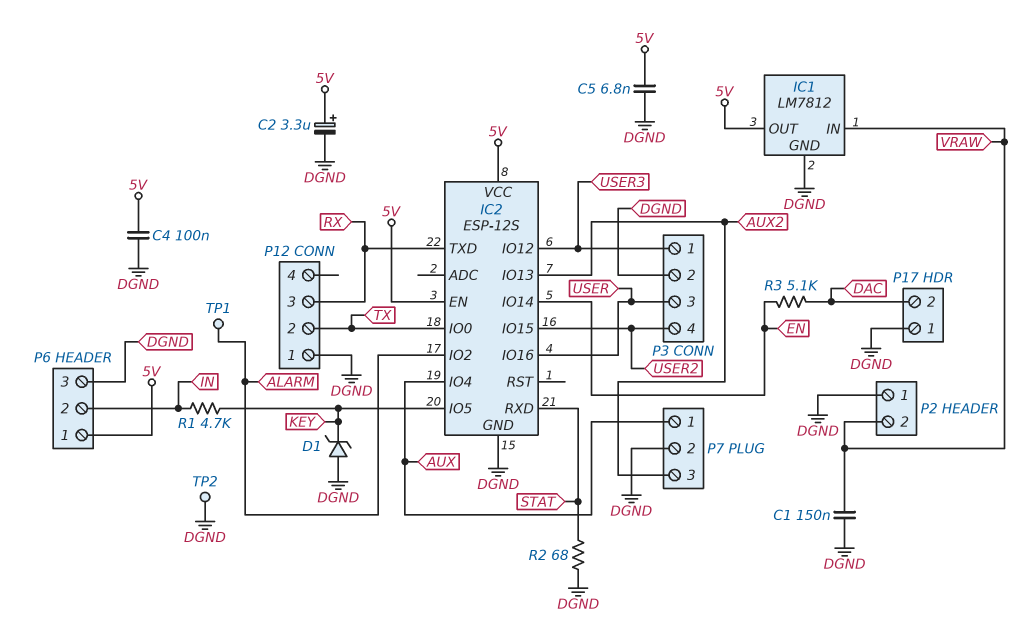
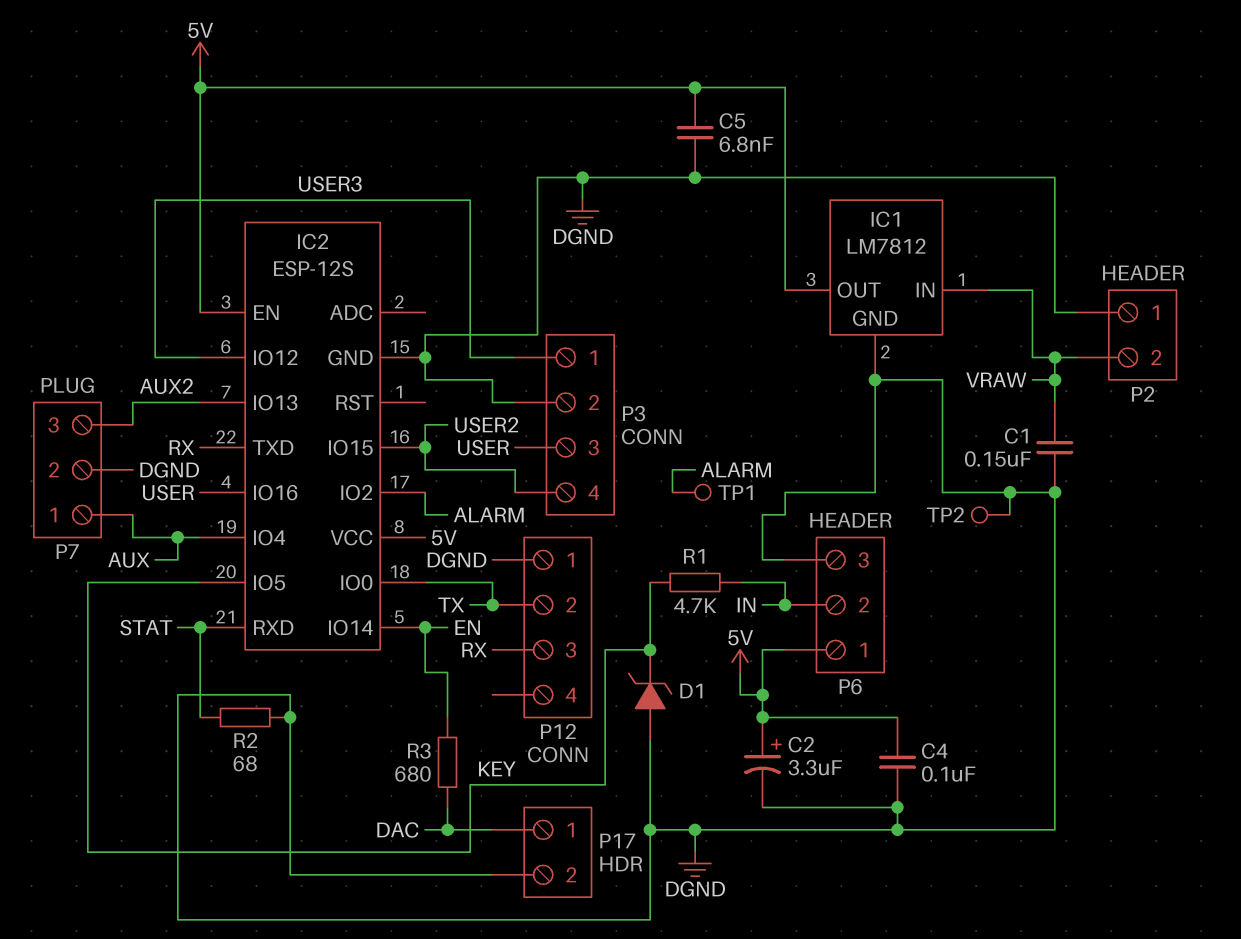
P17 pin 1: DGND -> DAC
P17 pin 2: DAC -> DGND
R3: 5.1k (DAC, EN) -> 680 (DAC, EN)

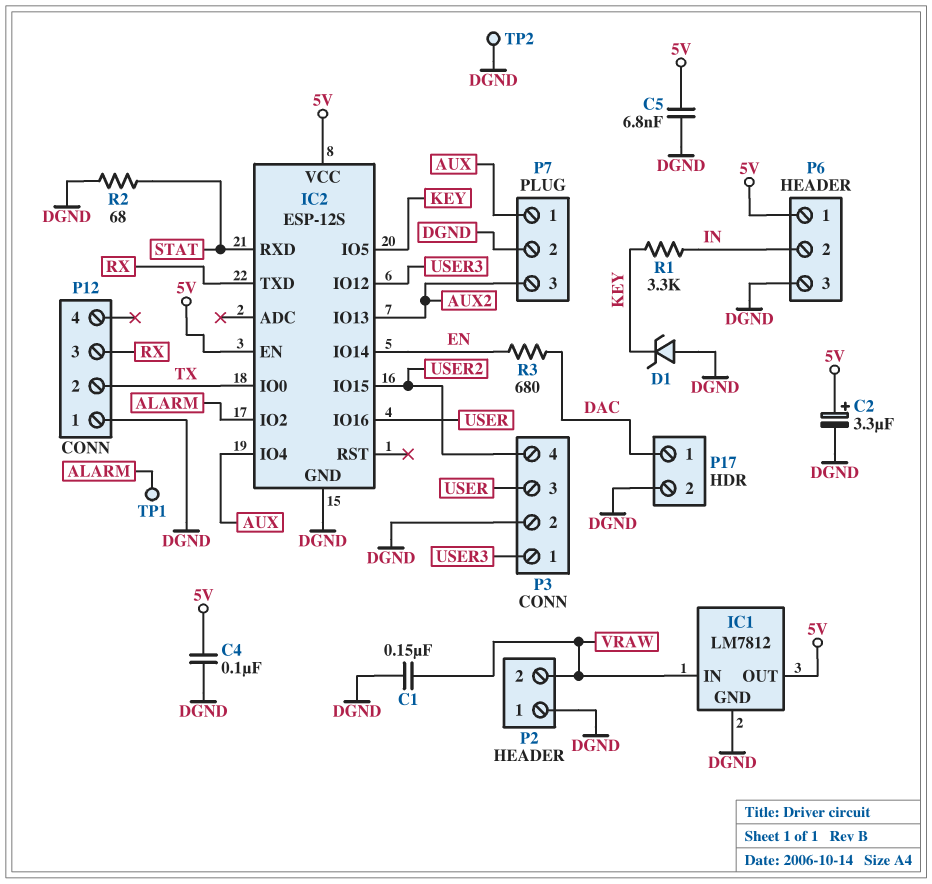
R1: 4.7k (IN, KEY) -> 3.3k (IN, KEY)

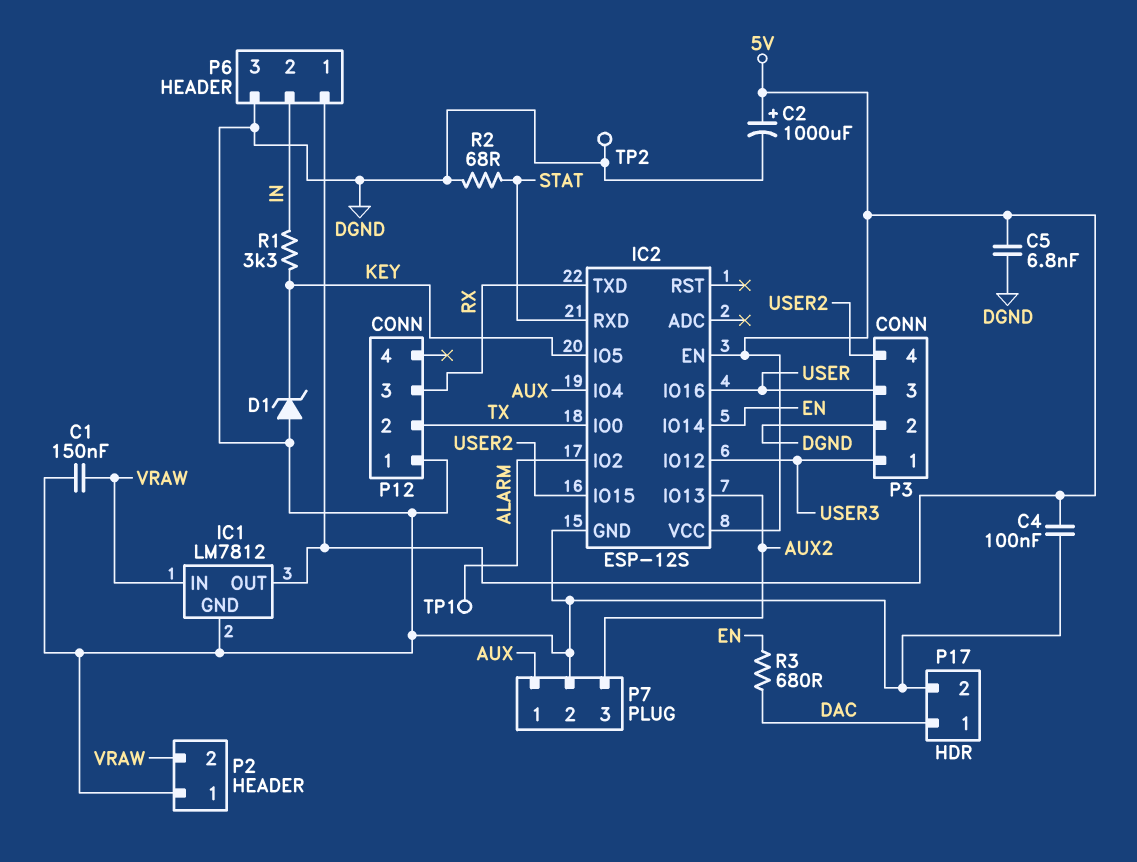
C2: 3.3uF (plus 5V, minus DGND) -> 1000uF (plus 5V, minus DGND)

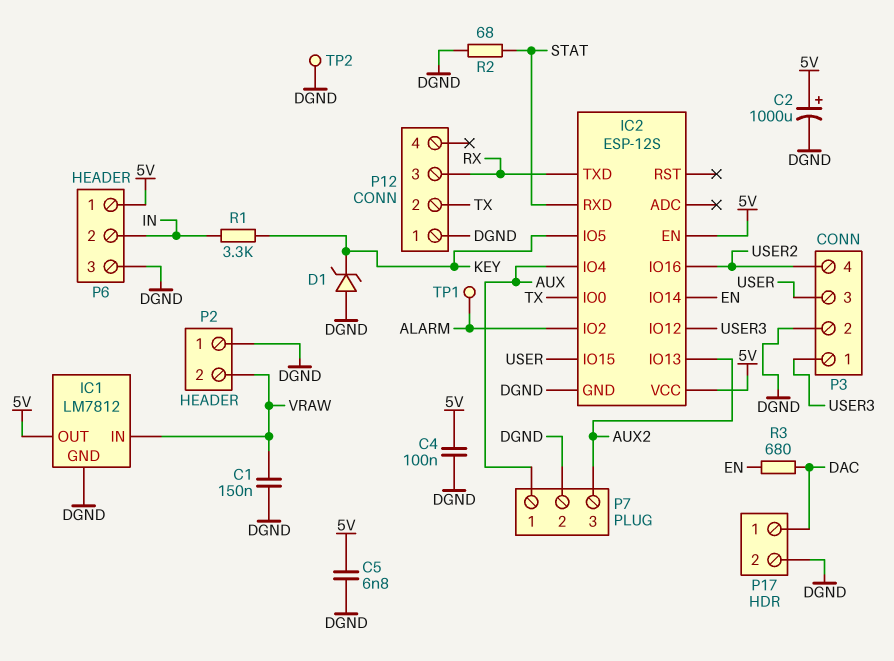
IC2 pin IO15: USER2 -> USER
IC2 pin IO16: USER -> USER2

